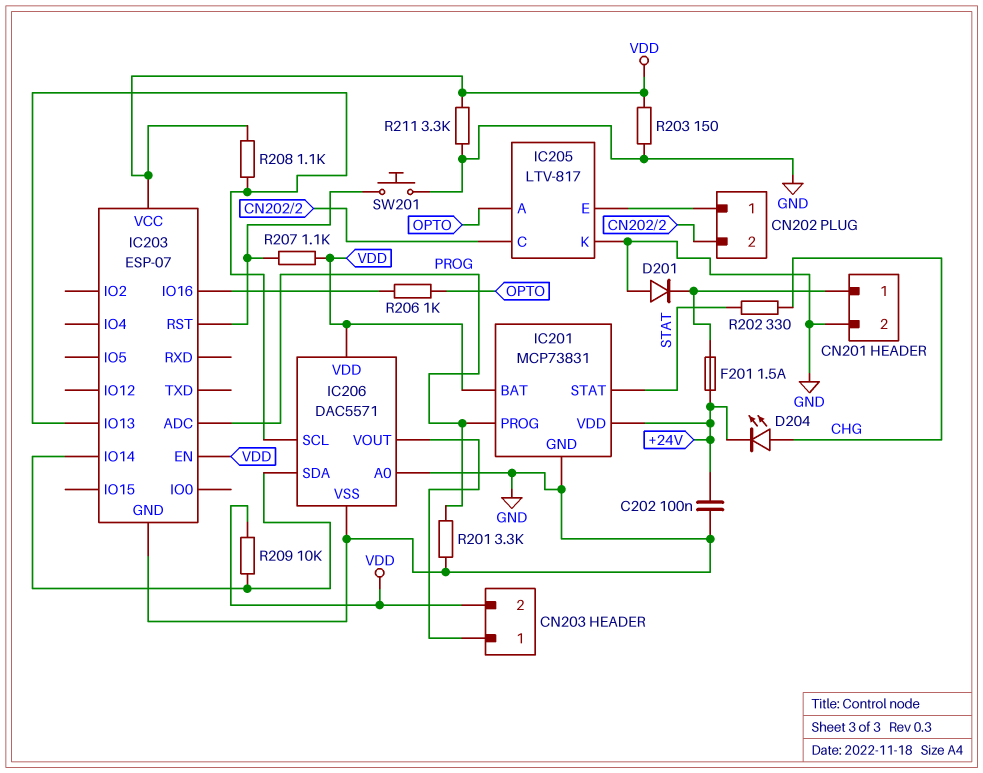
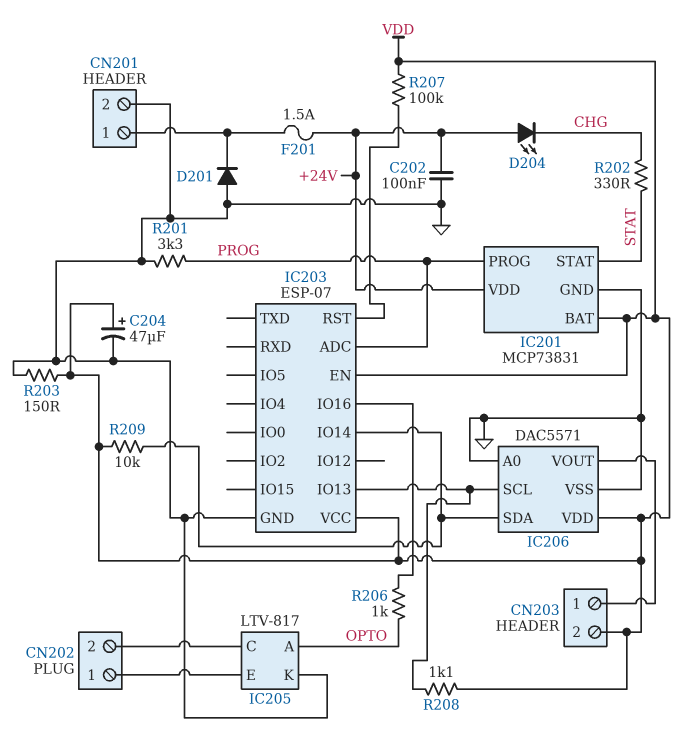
C204: none -> 47uF (plus VDD, minus GND)
D204: LED (A CHG, K +24V) -> LED (A +24V, K CHG)
R207: 1.1k (IC203/RST, VDD) -> 100k (IC203/RST, VDD)
R211: 3.3k (GND, VDD) -> none
SW201: button (GND, IC203/RST) -> none

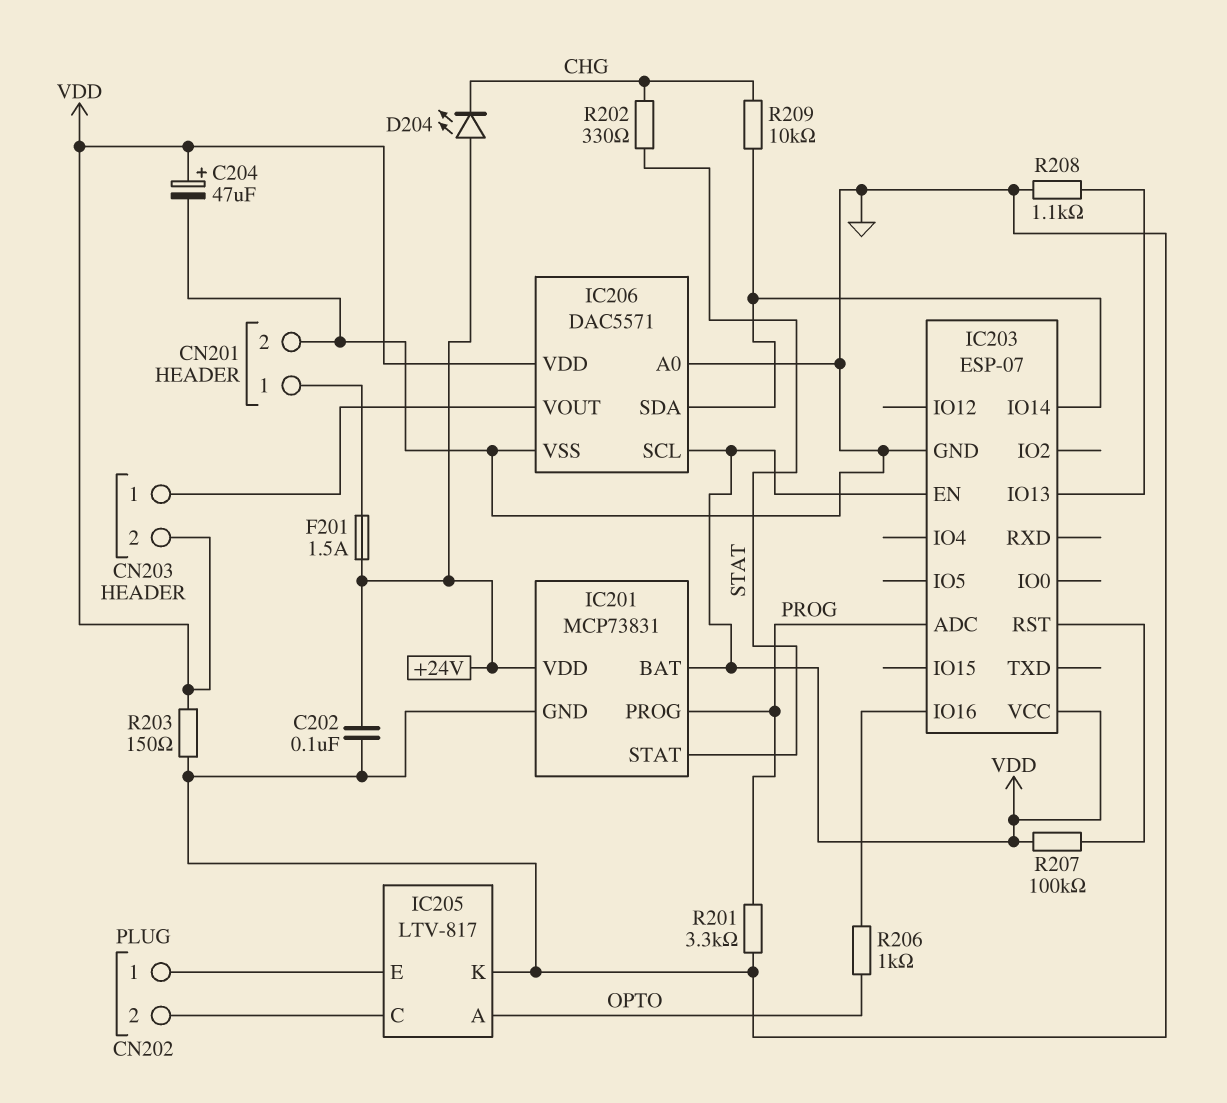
D201: diode (A GND, K CN201/1) -> none
IC206 pin SCL: IC203/IO13 -> VDD
R208: 1.1k (IC203/IO13, VDD) -> 1.1k (GND, IC203/IO13)
R209: 10k (IC203/IO14, VDD) -> 10k (CHG, IC203/IO14)

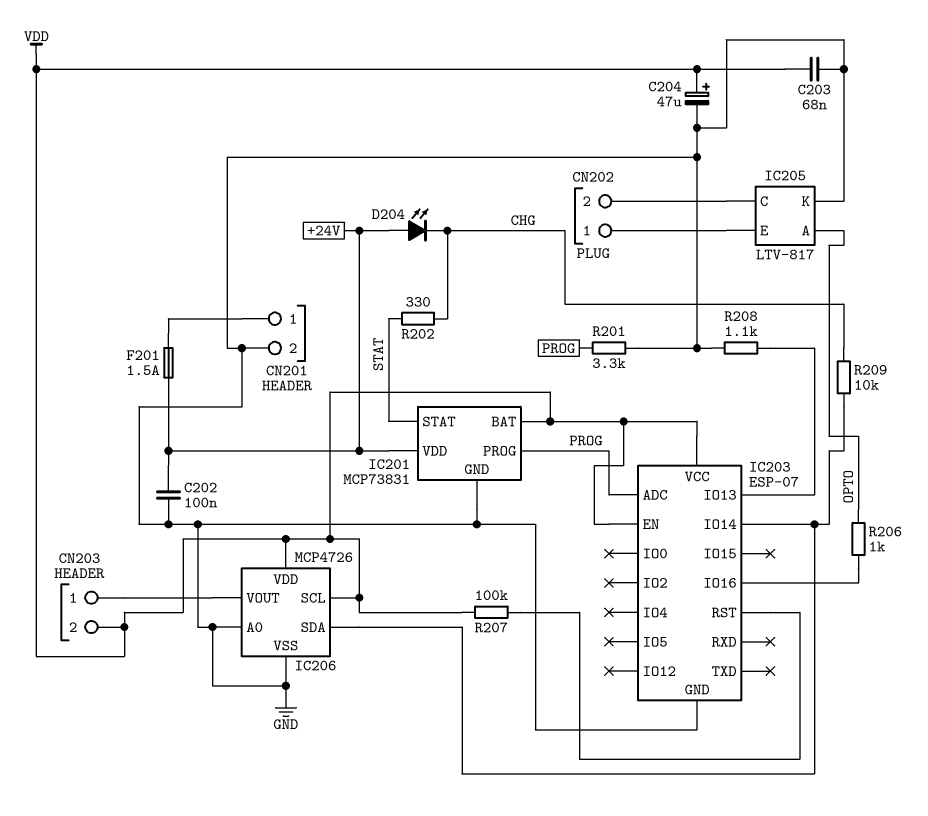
C203: none -> 68nF (GND, VDD)
IC206: DAC5571 -> MCP4726
R203: 150 (GND, VDD) -> none

